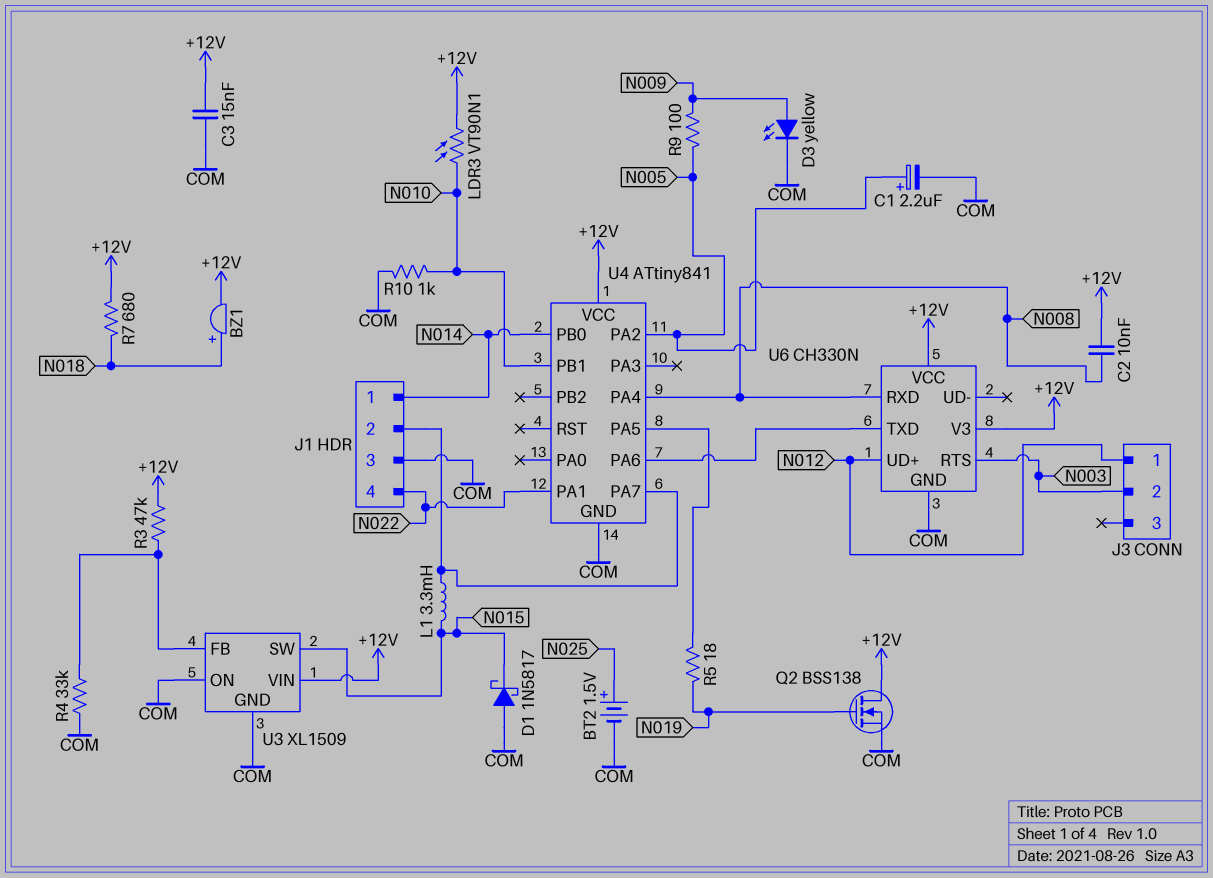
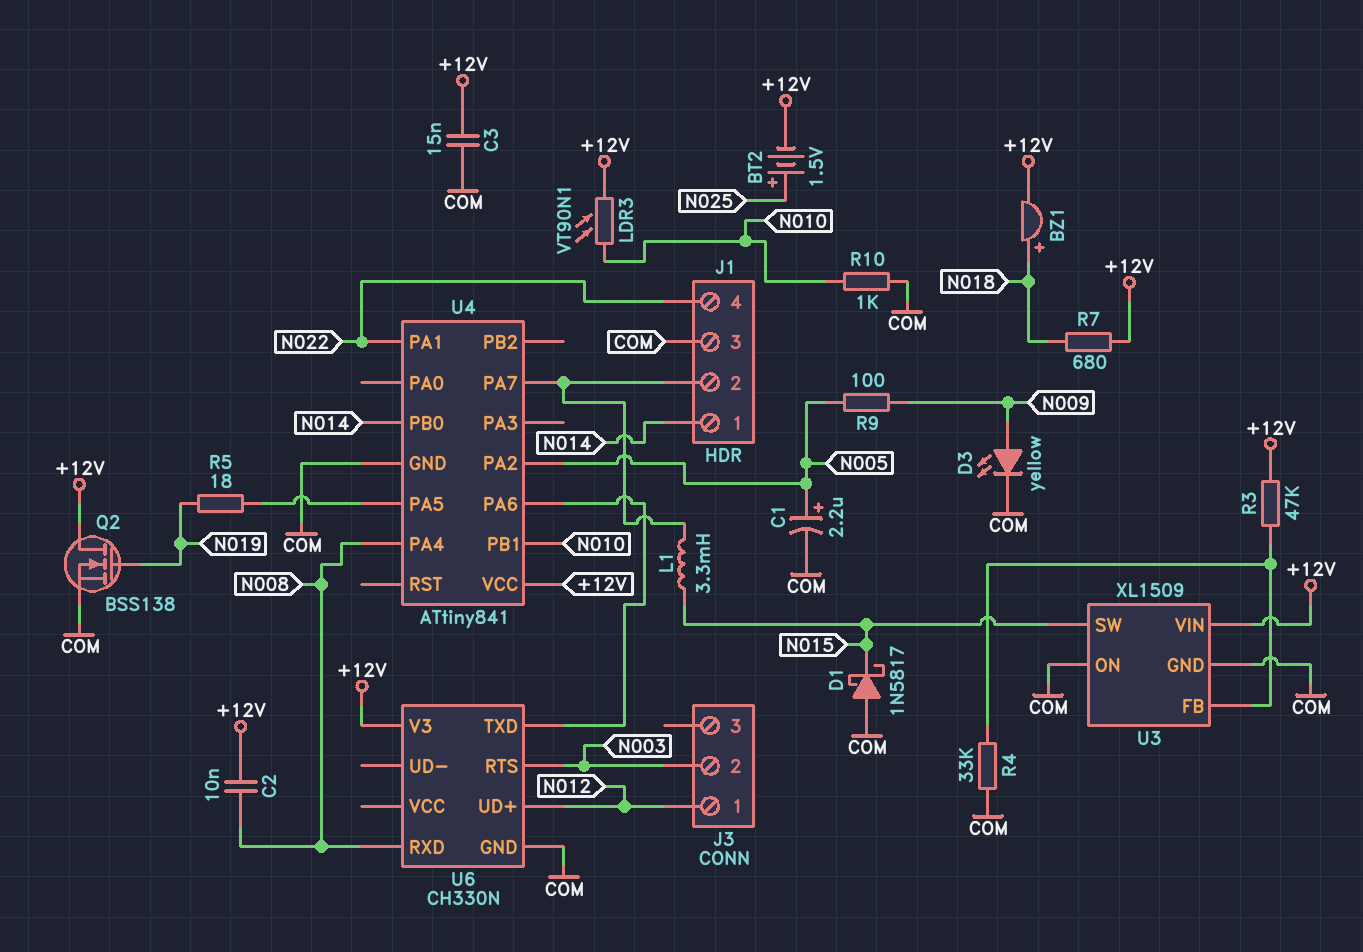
BT2: 1.5V (plus N025, minus COM) -> 1.5V (plus N025, minus +12V)
U6 pin VCC: +12V -> none

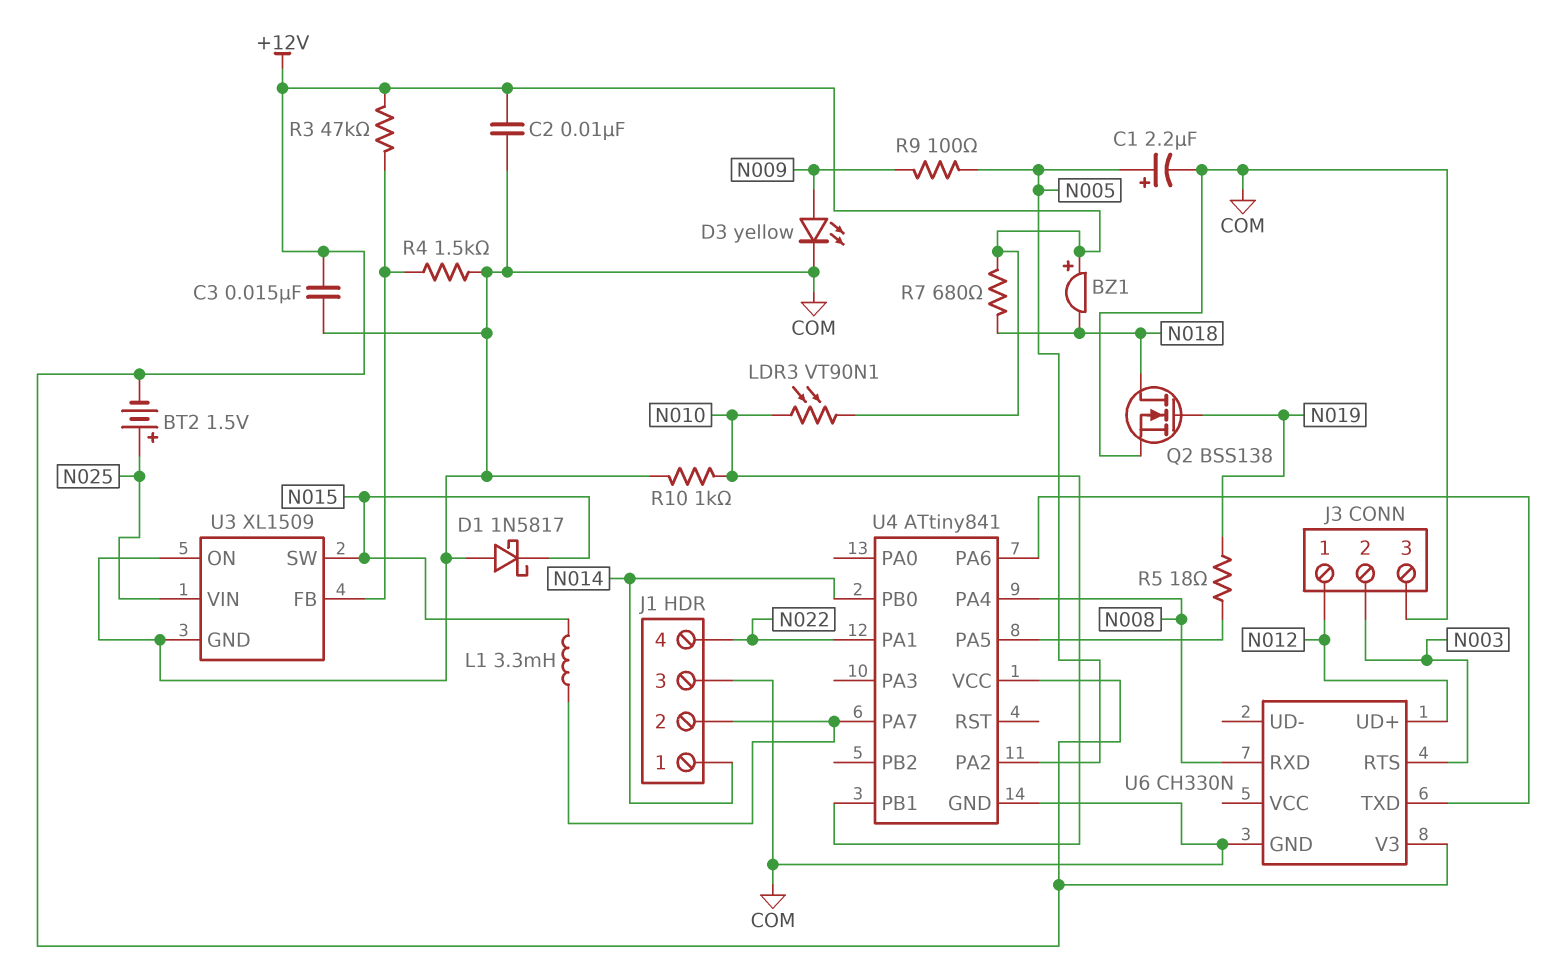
BZ1: buzzer (plus N018, minus +12V) -> buzzer (plus +12V, minus N018)
C2: 10nF (+12V, N008) -> 10nF (+12V, COM)
J3 pin 3: none -> COM
Q2: NMOS BSS138 (G N019, D +12V, S COM) -> NMOS BSS138 (G N019, D N018, S COM)
R4: 33k (COM, U3/FB) -> 1.5k (COM, U3/FB)
U3 pin VIN: +12V -> N025

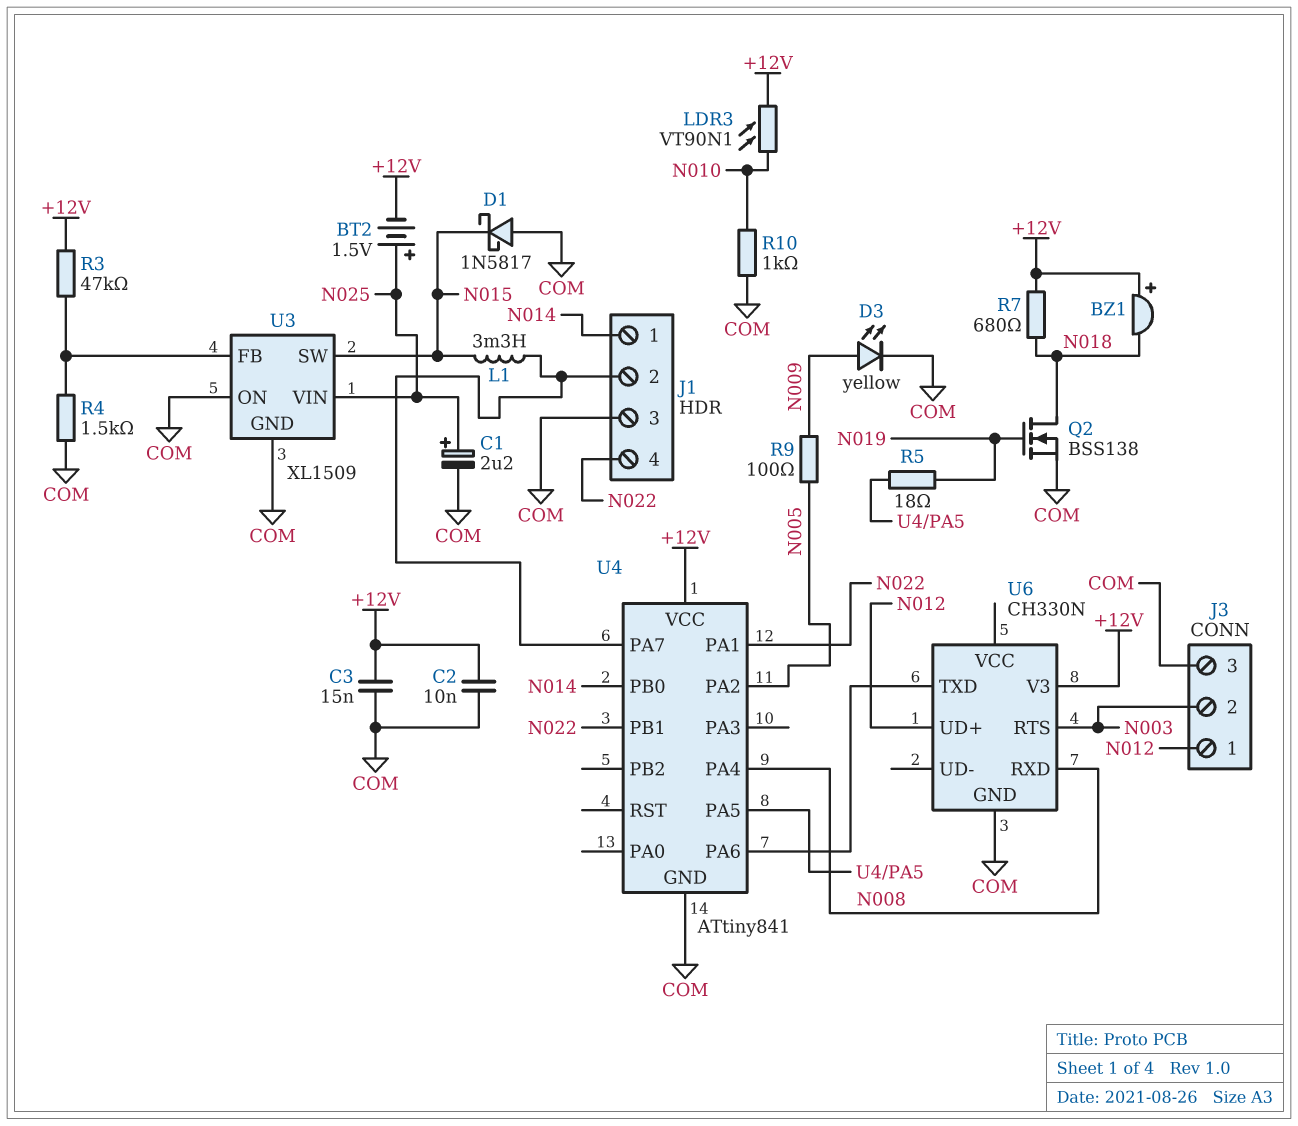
C1: 2.2uF (plus N005, minus COM) -> 2.2uF (plus N025, minus COM)
U4 pin PB1: N010 -> N022

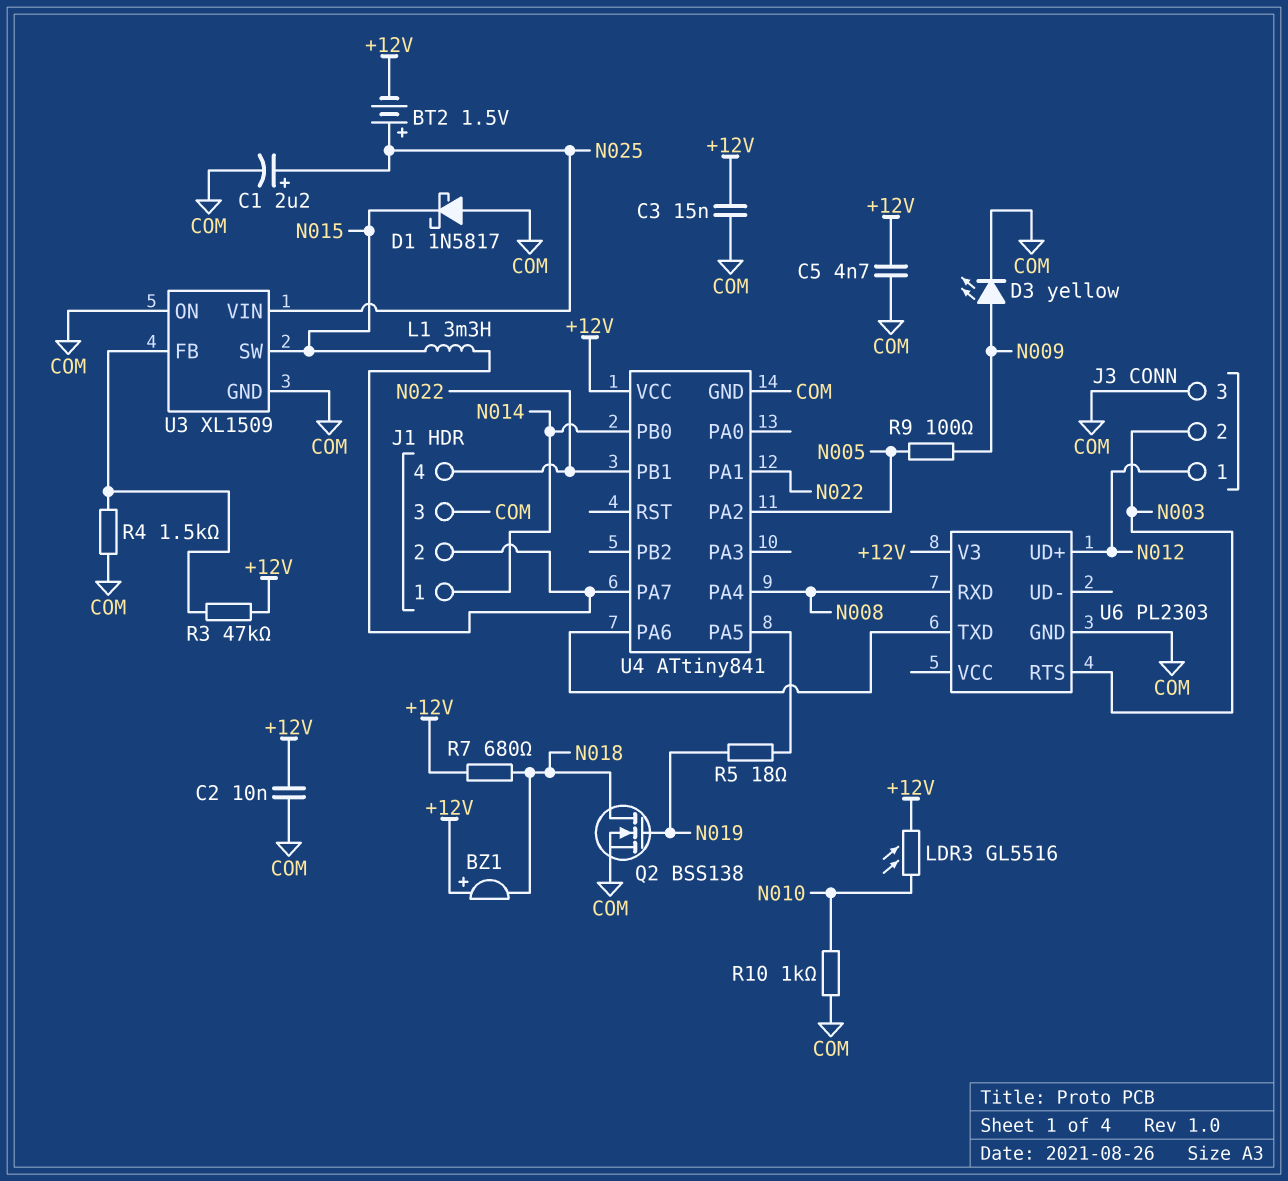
C5: none -> 4.7nF (+12V, COM)
LDR3: VT90N1 (+12V, N010) -> GL5516 (+12V, N010)
U6: CH330N -> PL2303

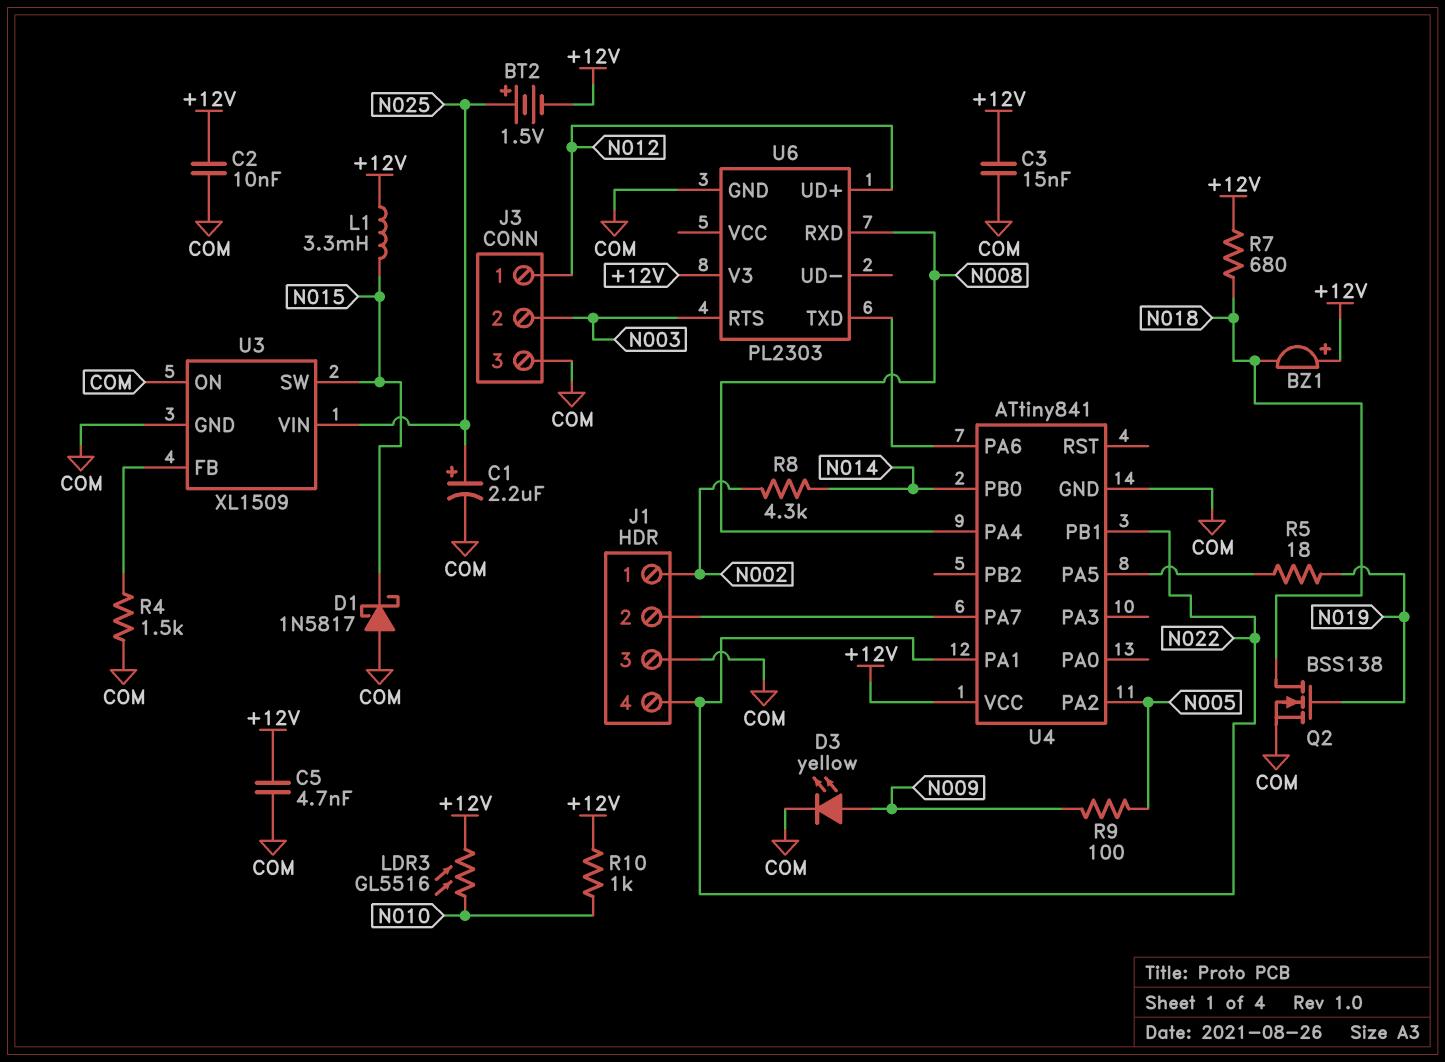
J1 pin 1: N014 -> N002
L1: 3.3mH (J1/2, N015) -> 3.3mH (+12V, N015)
R3: 47k (+12V, U3/FB) -> none
R8: none -> 4.3k (N002, N014)
R10: 1k (COM, N010) -> 1k (+12V, N010)

